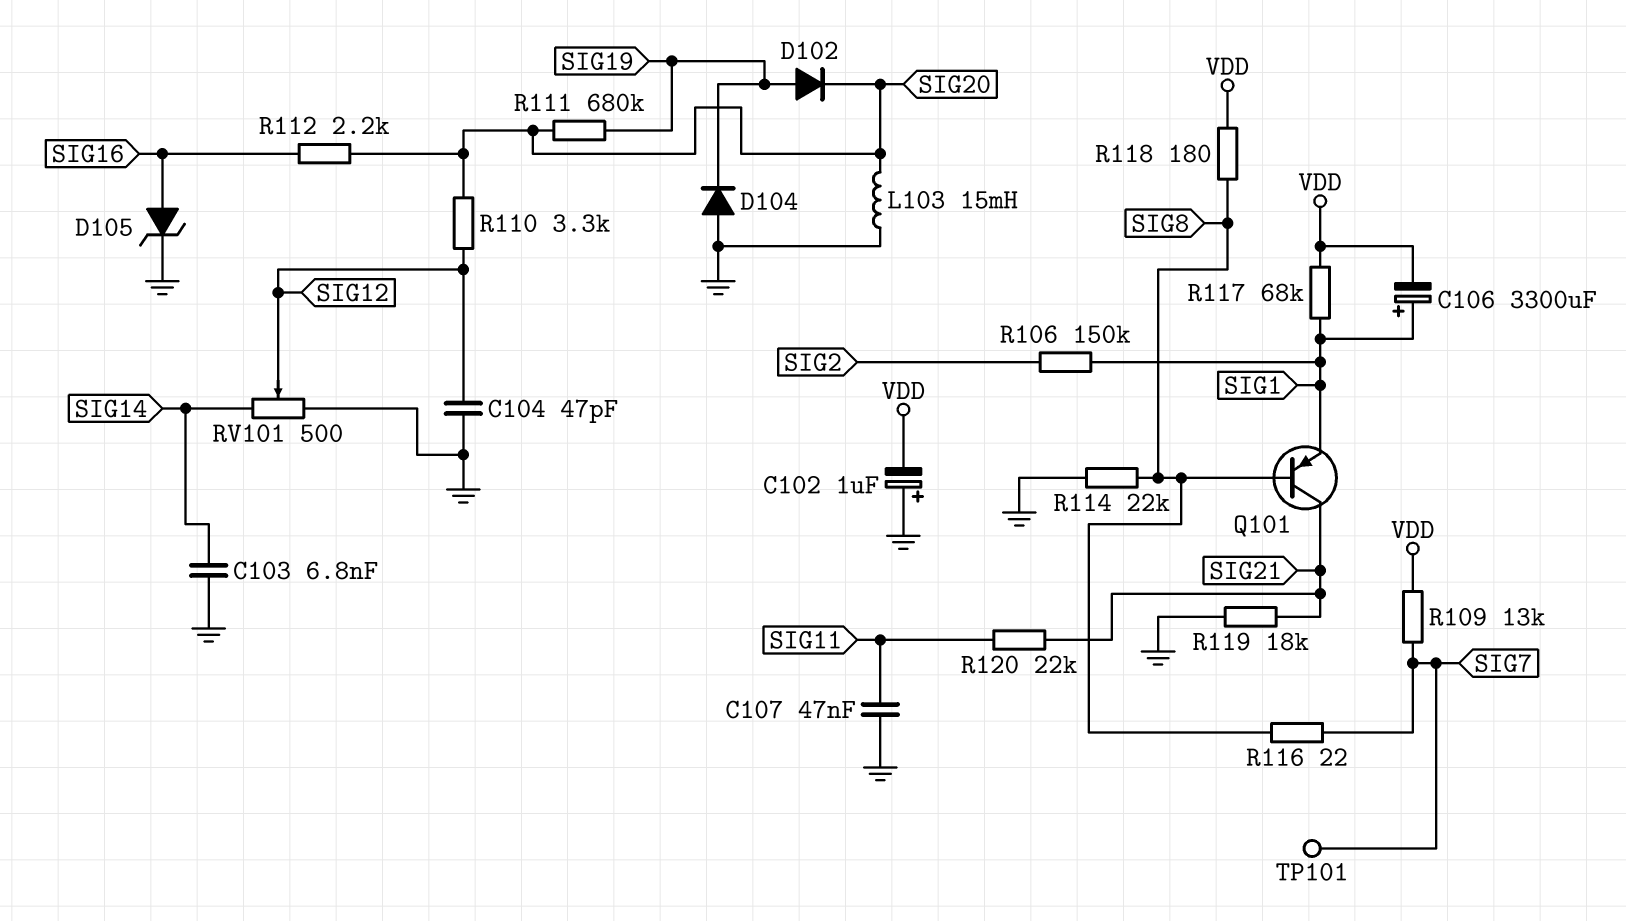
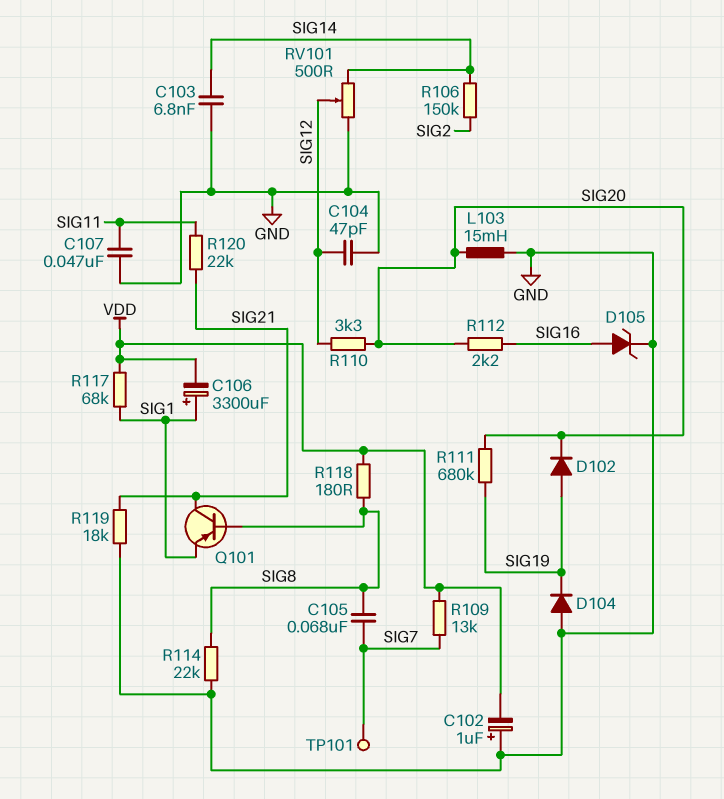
C105: none -> 68nF (SIG7, SIG8)
R106: 150k (SIG1, SIG2) -> 150k (SIG2, SIG14)
R116: 22 (SIG7, SIG8) -> none

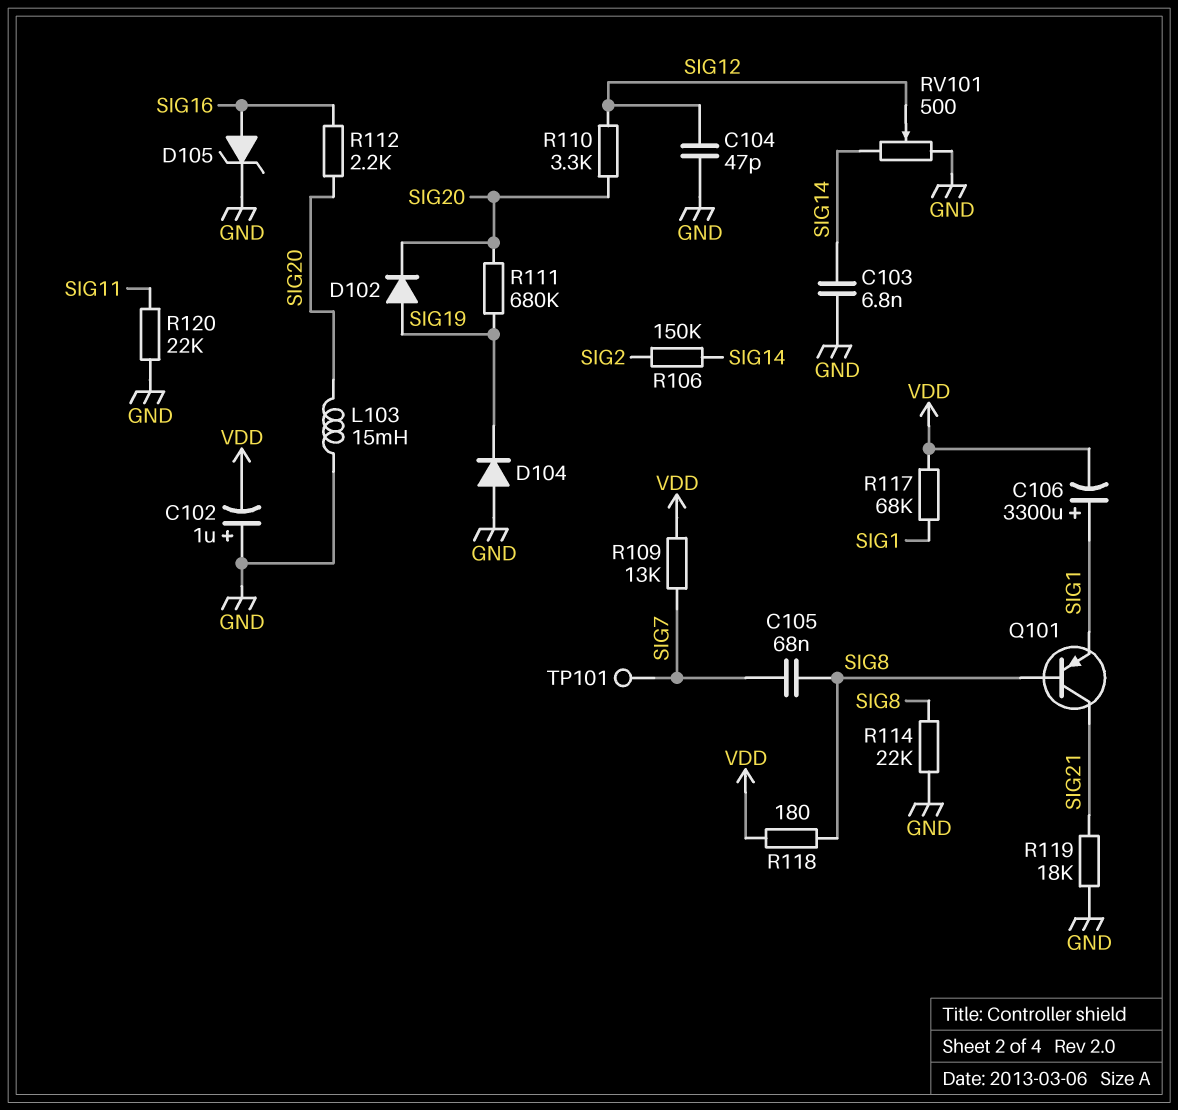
C107: 47nF (GND, SIG11) -> none
R120: 22k (SIG11, SIG21) -> 22k (GND, SIG11)

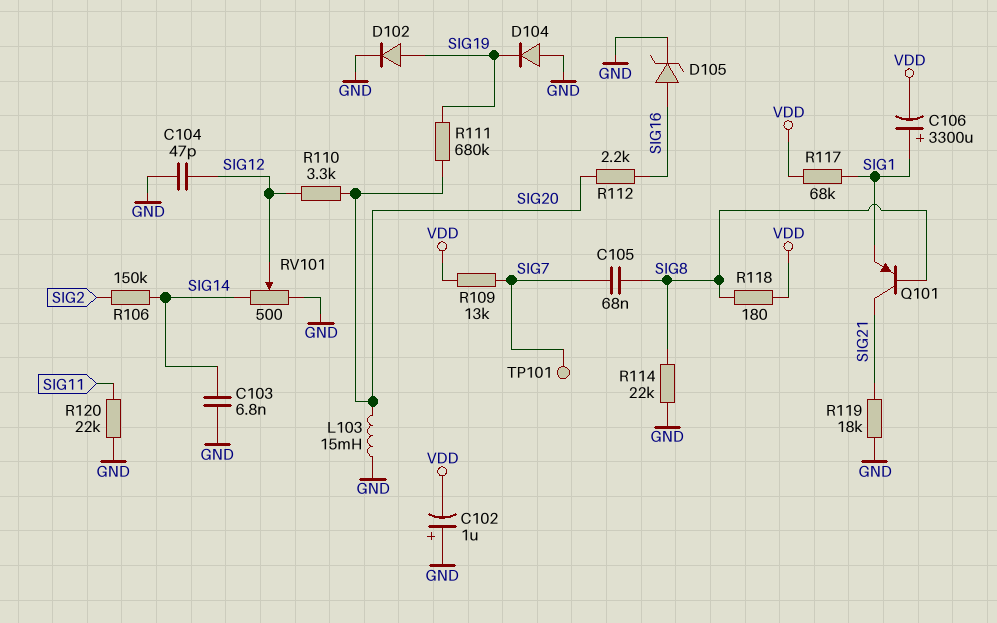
D102: diode (A SIG19, K SIG20) -> diode (A SIG19, K GND)

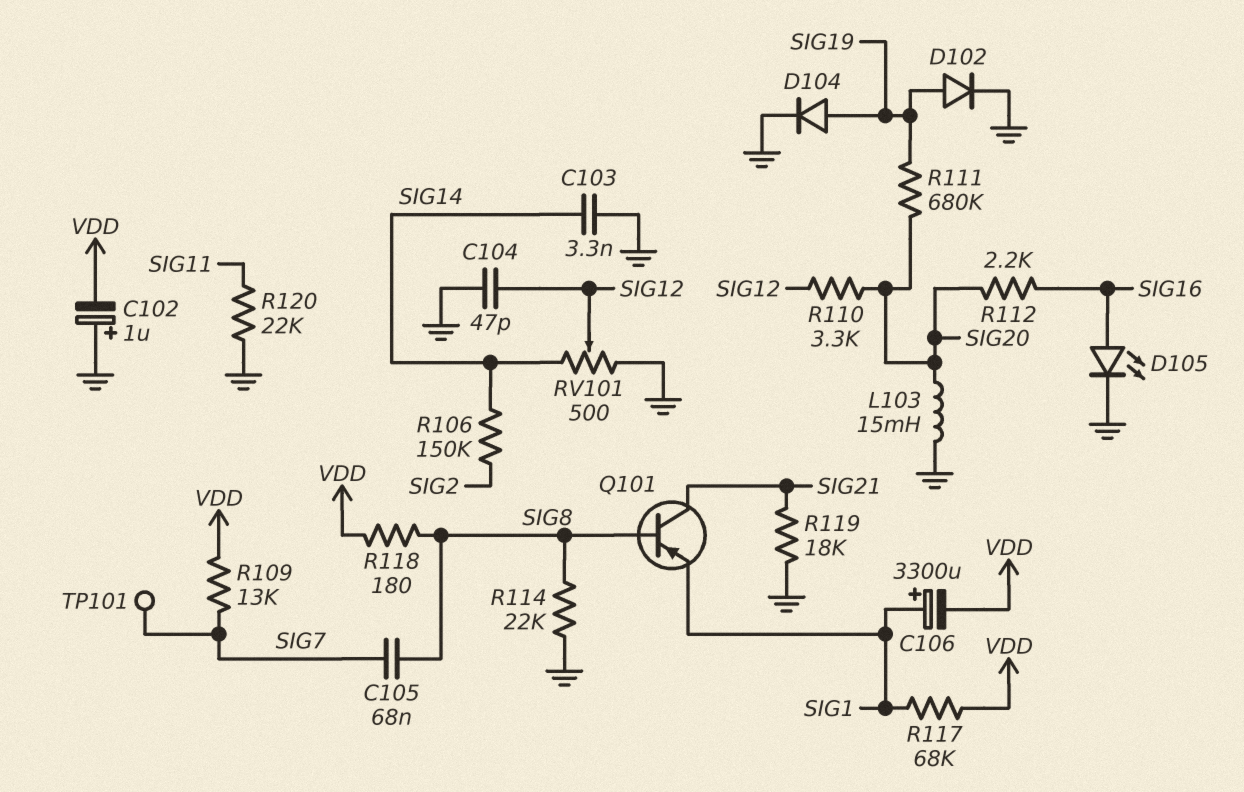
C103: 6.8nF (GND, SIG14) -> 3.3nF (GND, SIG14)
D104: diode (A GND, K SIG19) -> diode (A SIG19, K GND)
D105: zener (A SIG16, K GND) -> LED (A SIG16, K GND)

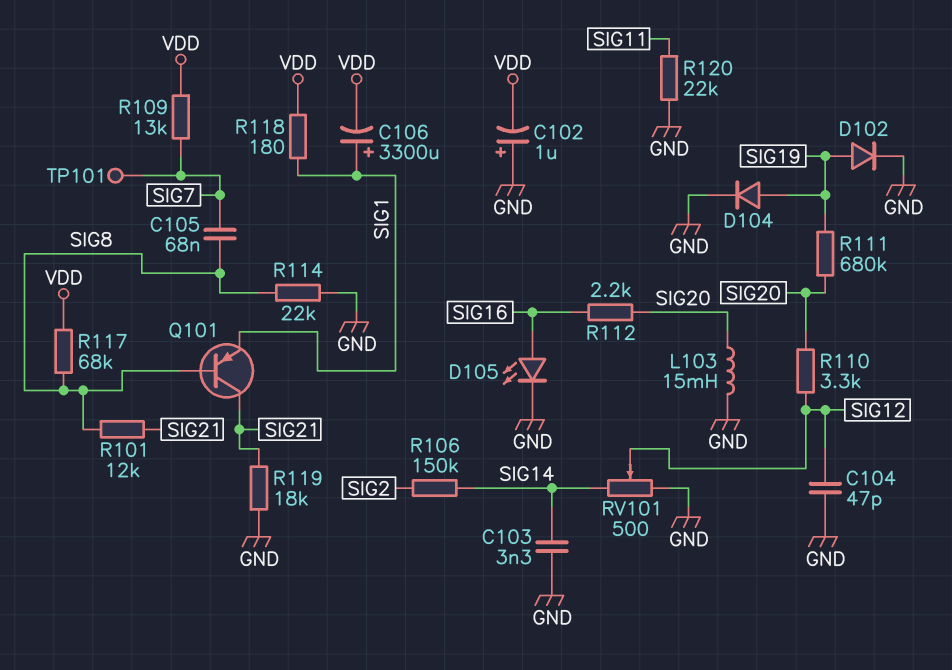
R101: none -> 12k (SIG8, SIG21)
R117: 68k (SIG1, VDD) -> 68k (SIG8, VDD)
R118: 180 (SIG8, VDD) -> 180 (SIG1, VDD)

